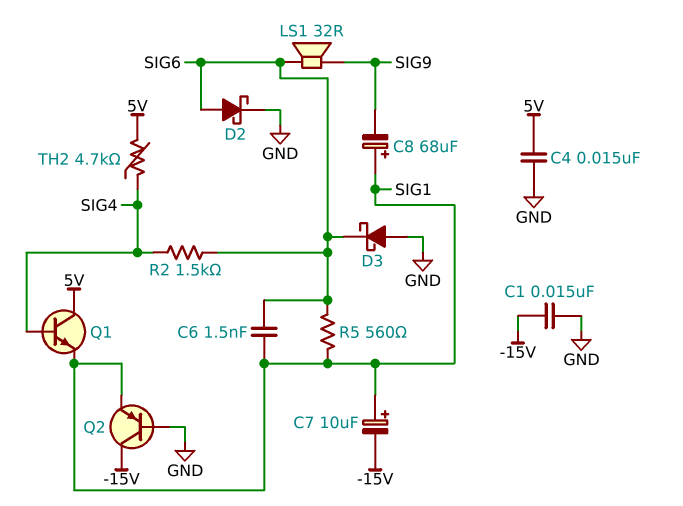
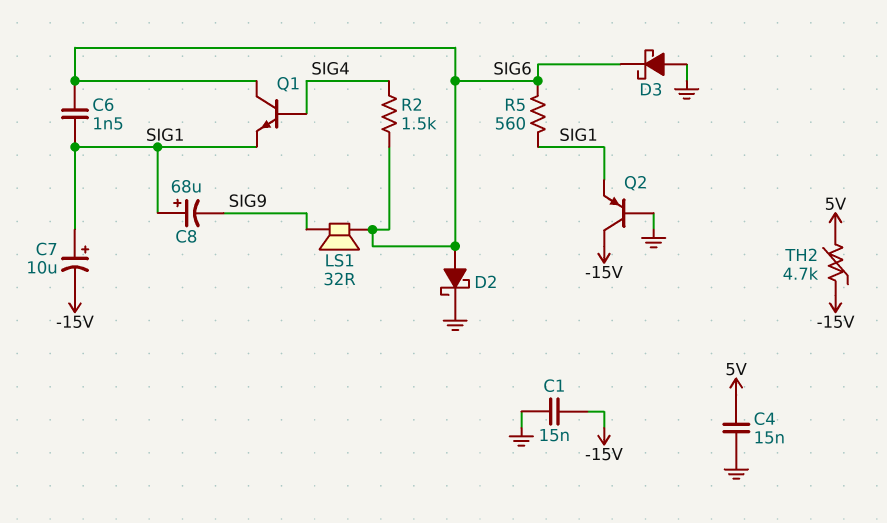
Q1: NPN (B SIG4, C 5V, E SIG1) -> NPN (B SIG4, C SIG6, E SIG1)
TH2: 4.7k (5V, SIG4) -> 4.7k (-15V, 5V)

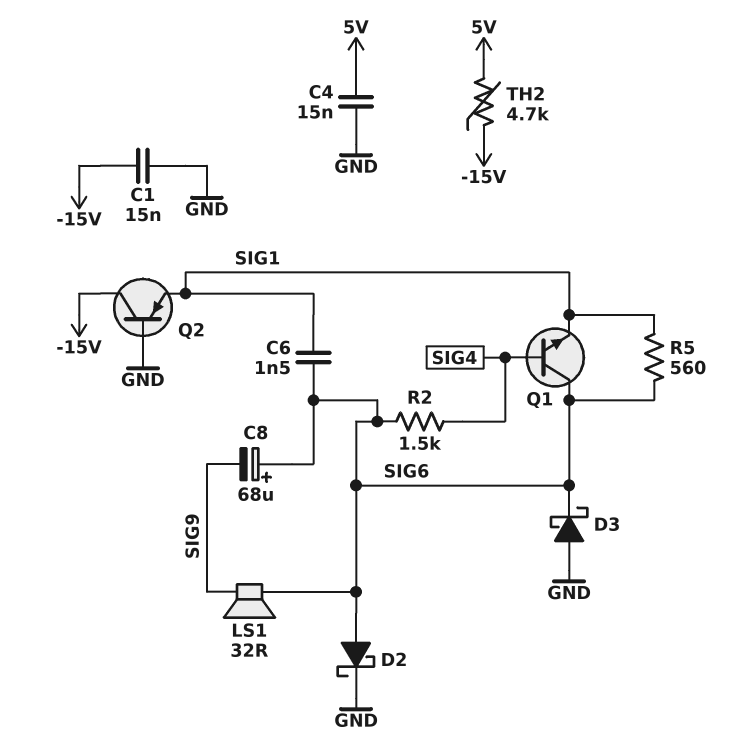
C7: 10uF (plus SIG1, minus -15V) -> none
C8: 68uF (plus SIG1, minus SIG9) -> 68uF (plus SIG6, minus SIG9)

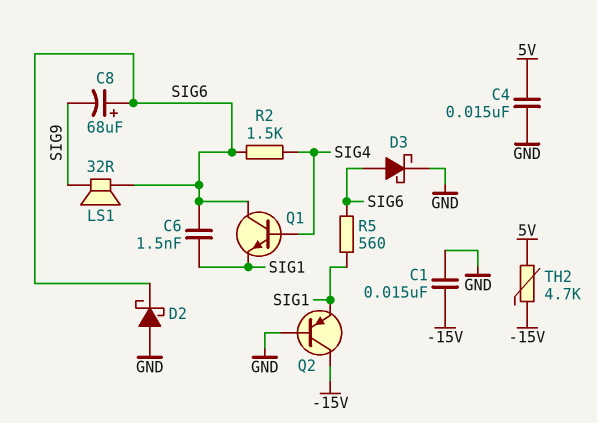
D2: schottky (A SIG6, K GND) -> schottky (A GND, K SIG6)
D3: schottky (A GND, K SIG6) -> schottky (A SIG6, K GND)

